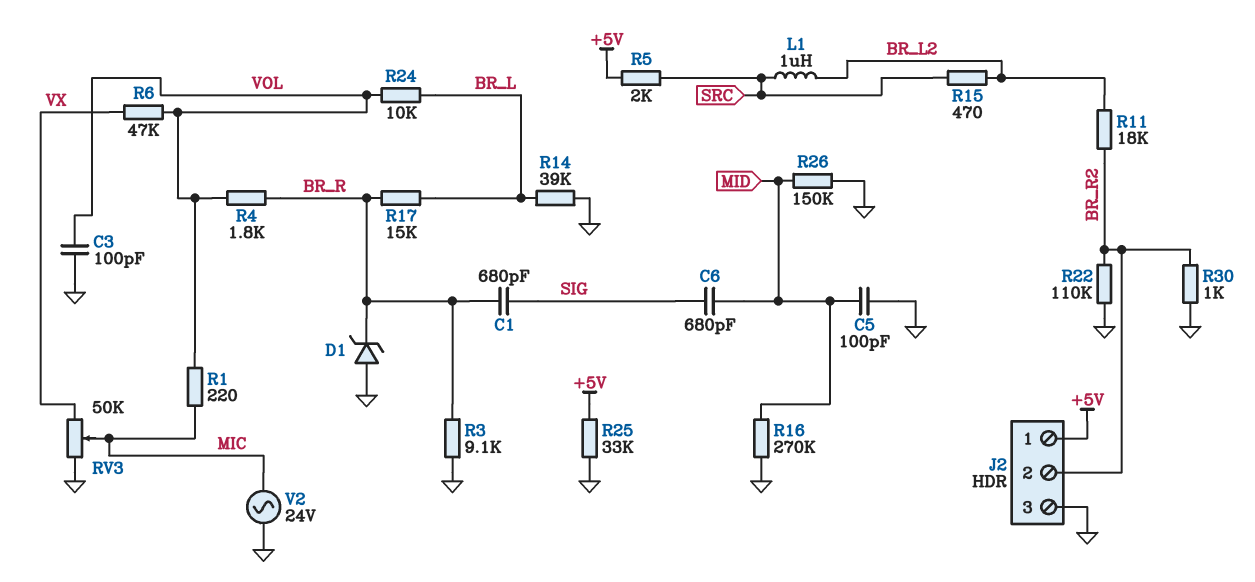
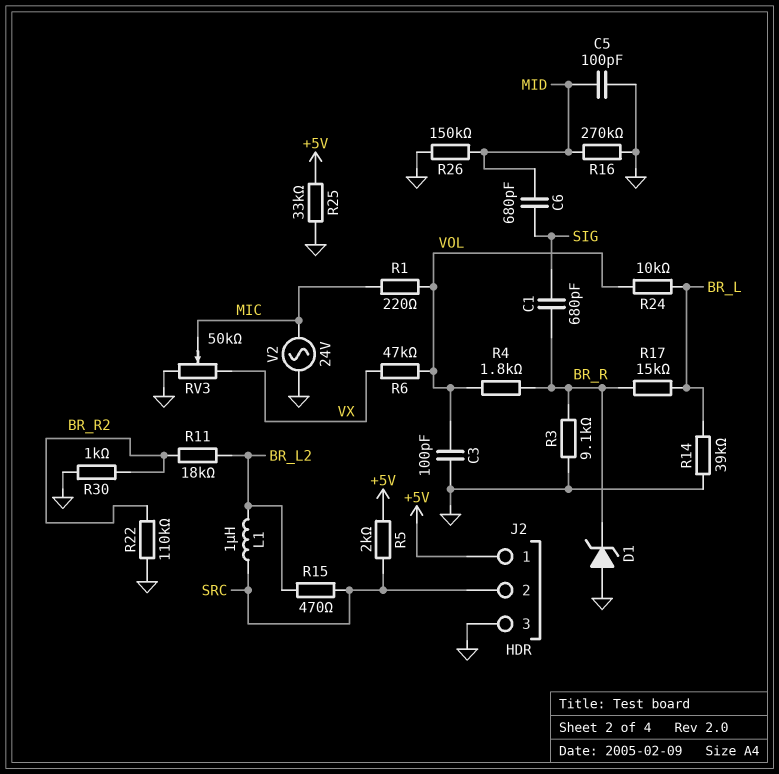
J2 pin 2: BR_R2 -> SRC

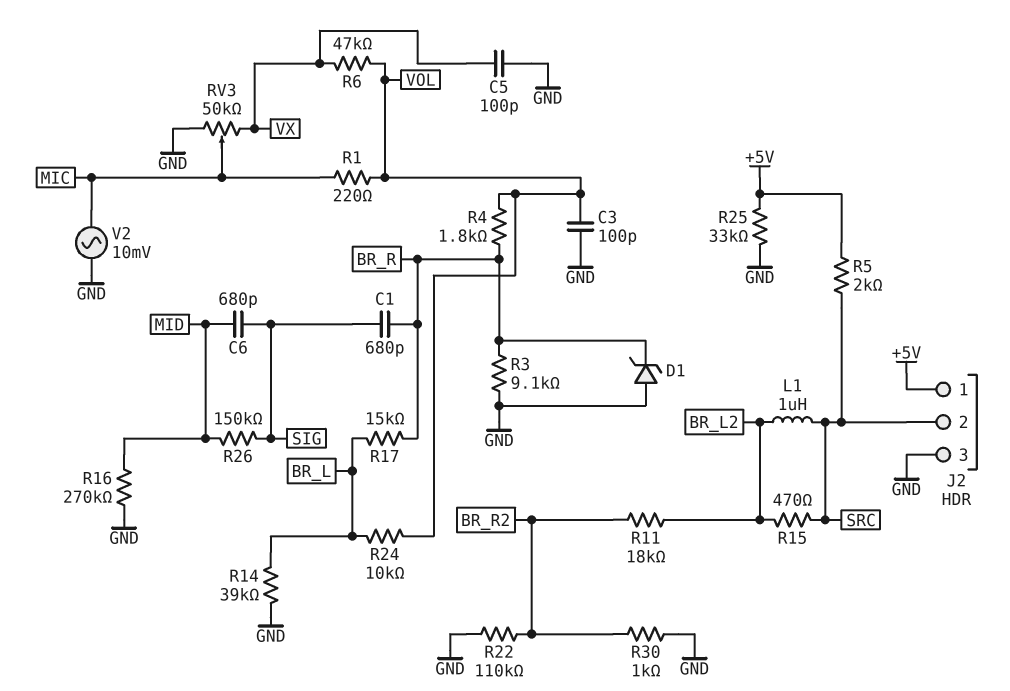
C5: 100pF (GND, MID) -> 100pF (GND, VX)
R26: 150k (GND, MID) -> 150k (MID, SIG)
V2: AC 24V (GND, MIC) -> AC 10mV (GND, MIC)

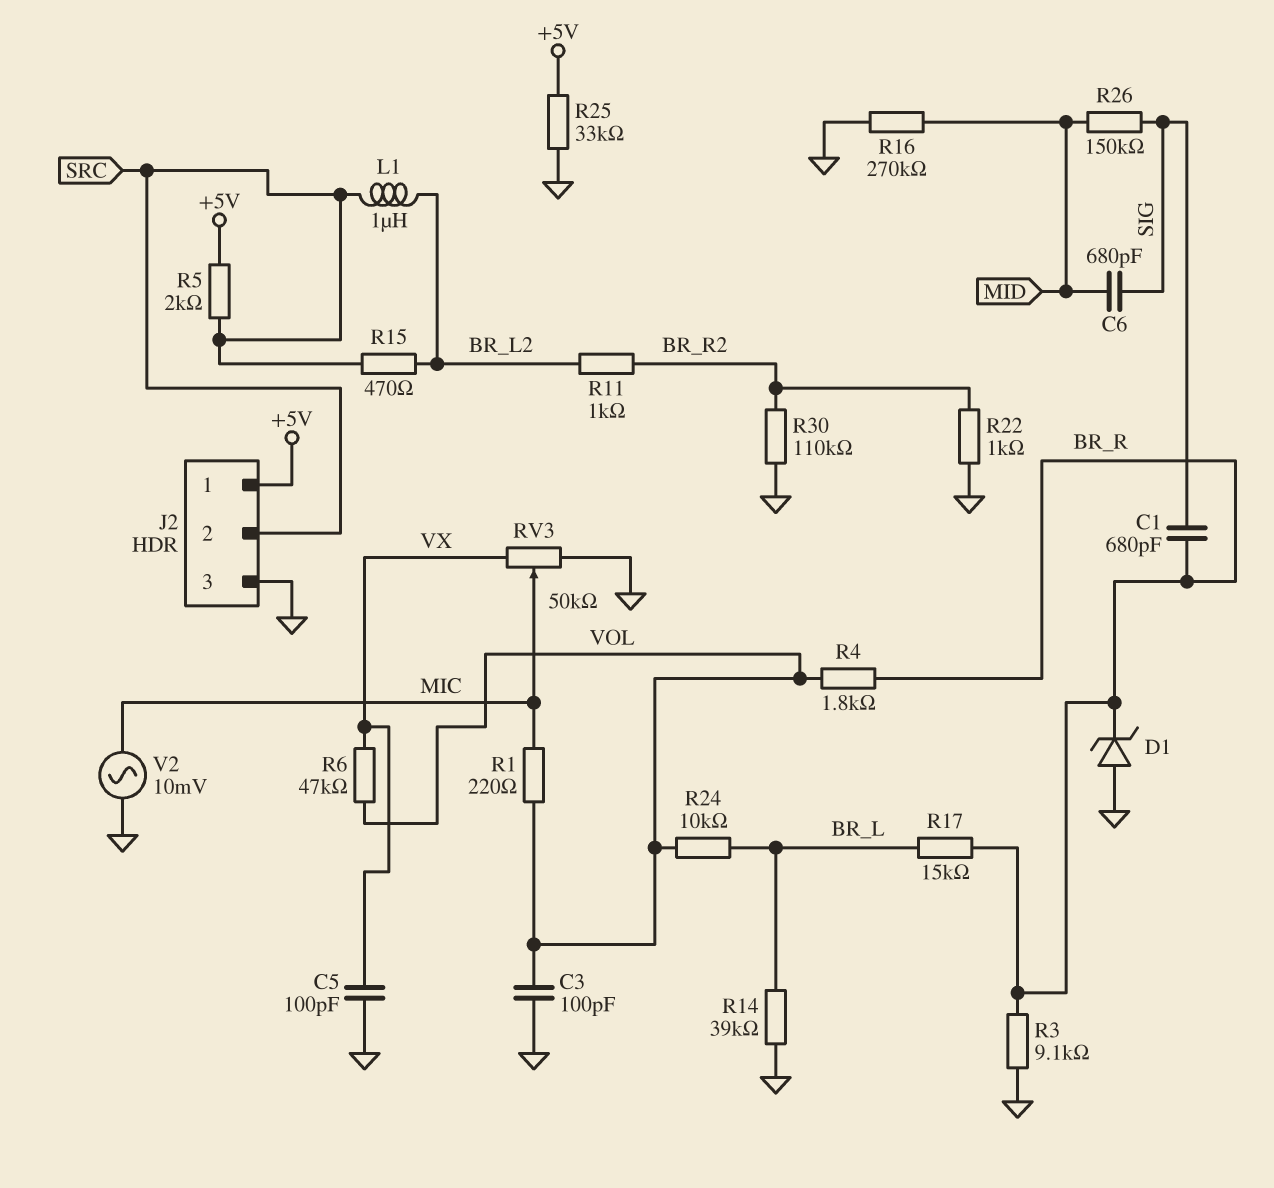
R11: 18k (BR_L2, BR_R2) -> 1k (BR_L2, BR_R2)
R22: 110k (BR_R2, GND) -> 1k (BR_R2, GND)
R30: 1k (BR_R2, GND) -> 110k (BR_R2, GND)

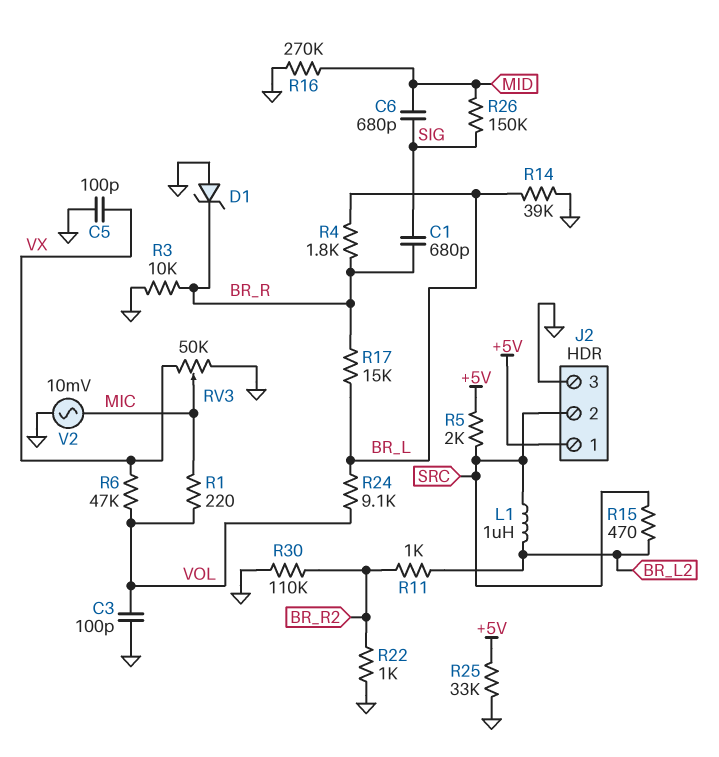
R3: 9.1k (BR_R, GND) -> 10k (BR_R, GND)
R4: 1.8k (BR_R, VOL) -> 1.8k (BR_L, BR_R)
R24: 10k (BR_L, VOL) -> 9.1k (BR_L, VOL)

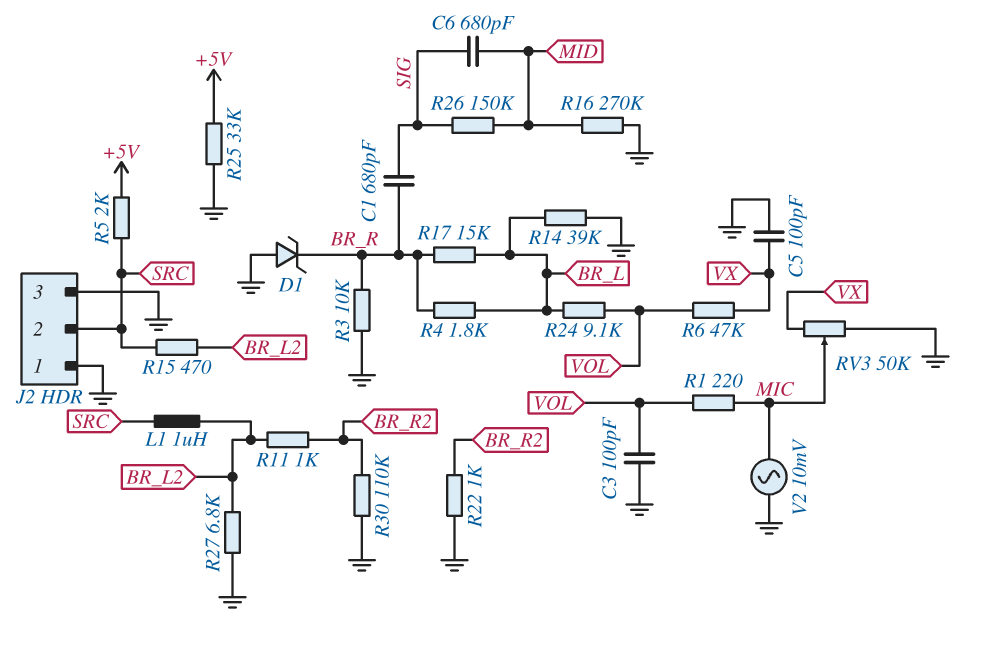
J2 pin 1: +5V -> GND
R27: none -> 6.8k (BR_L2, GND)

